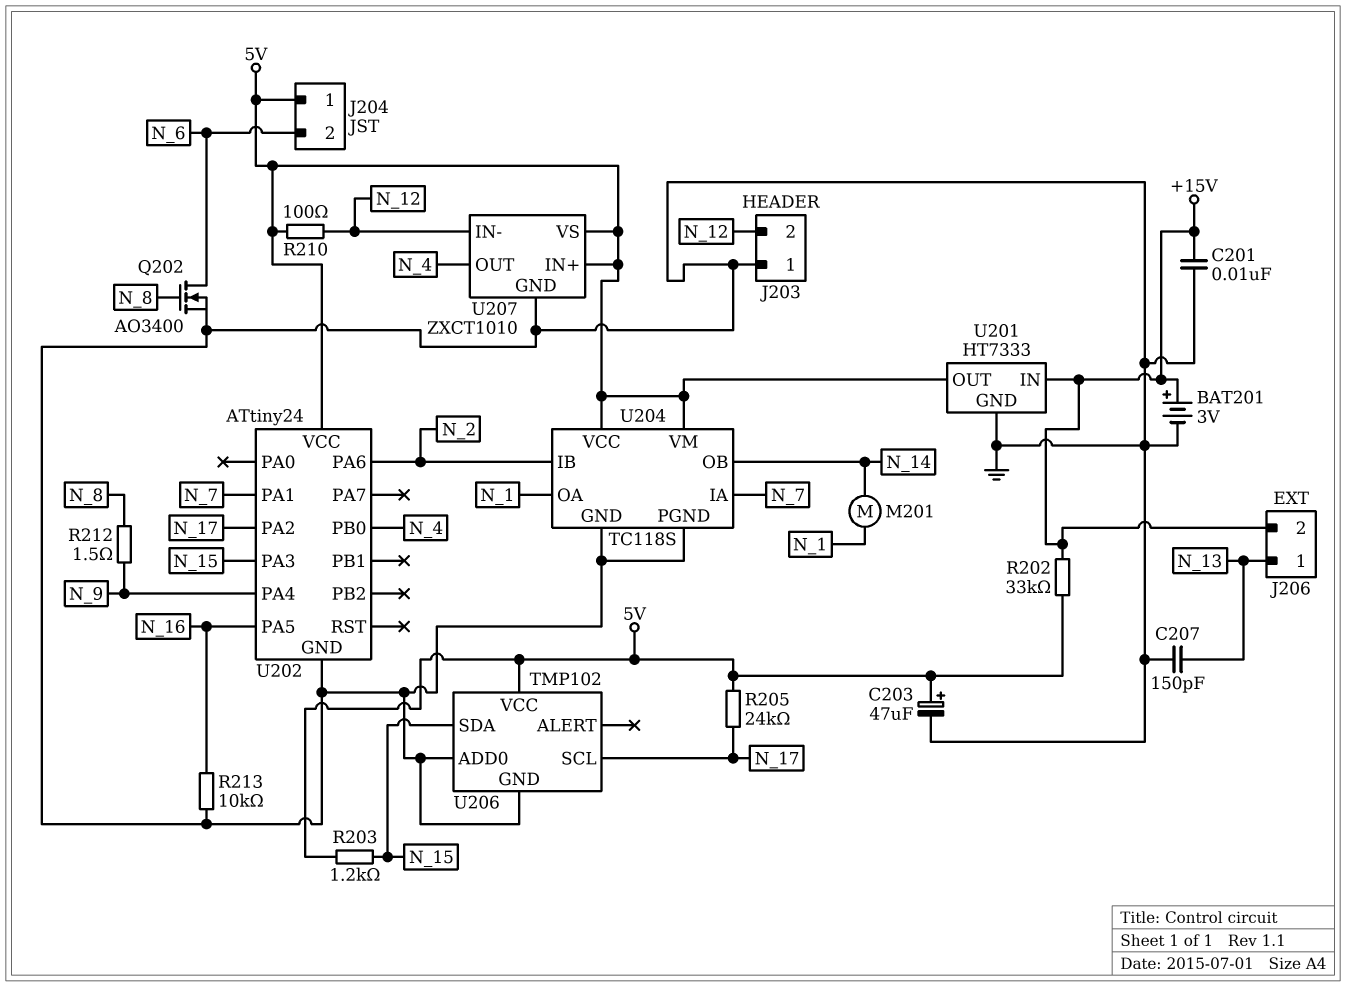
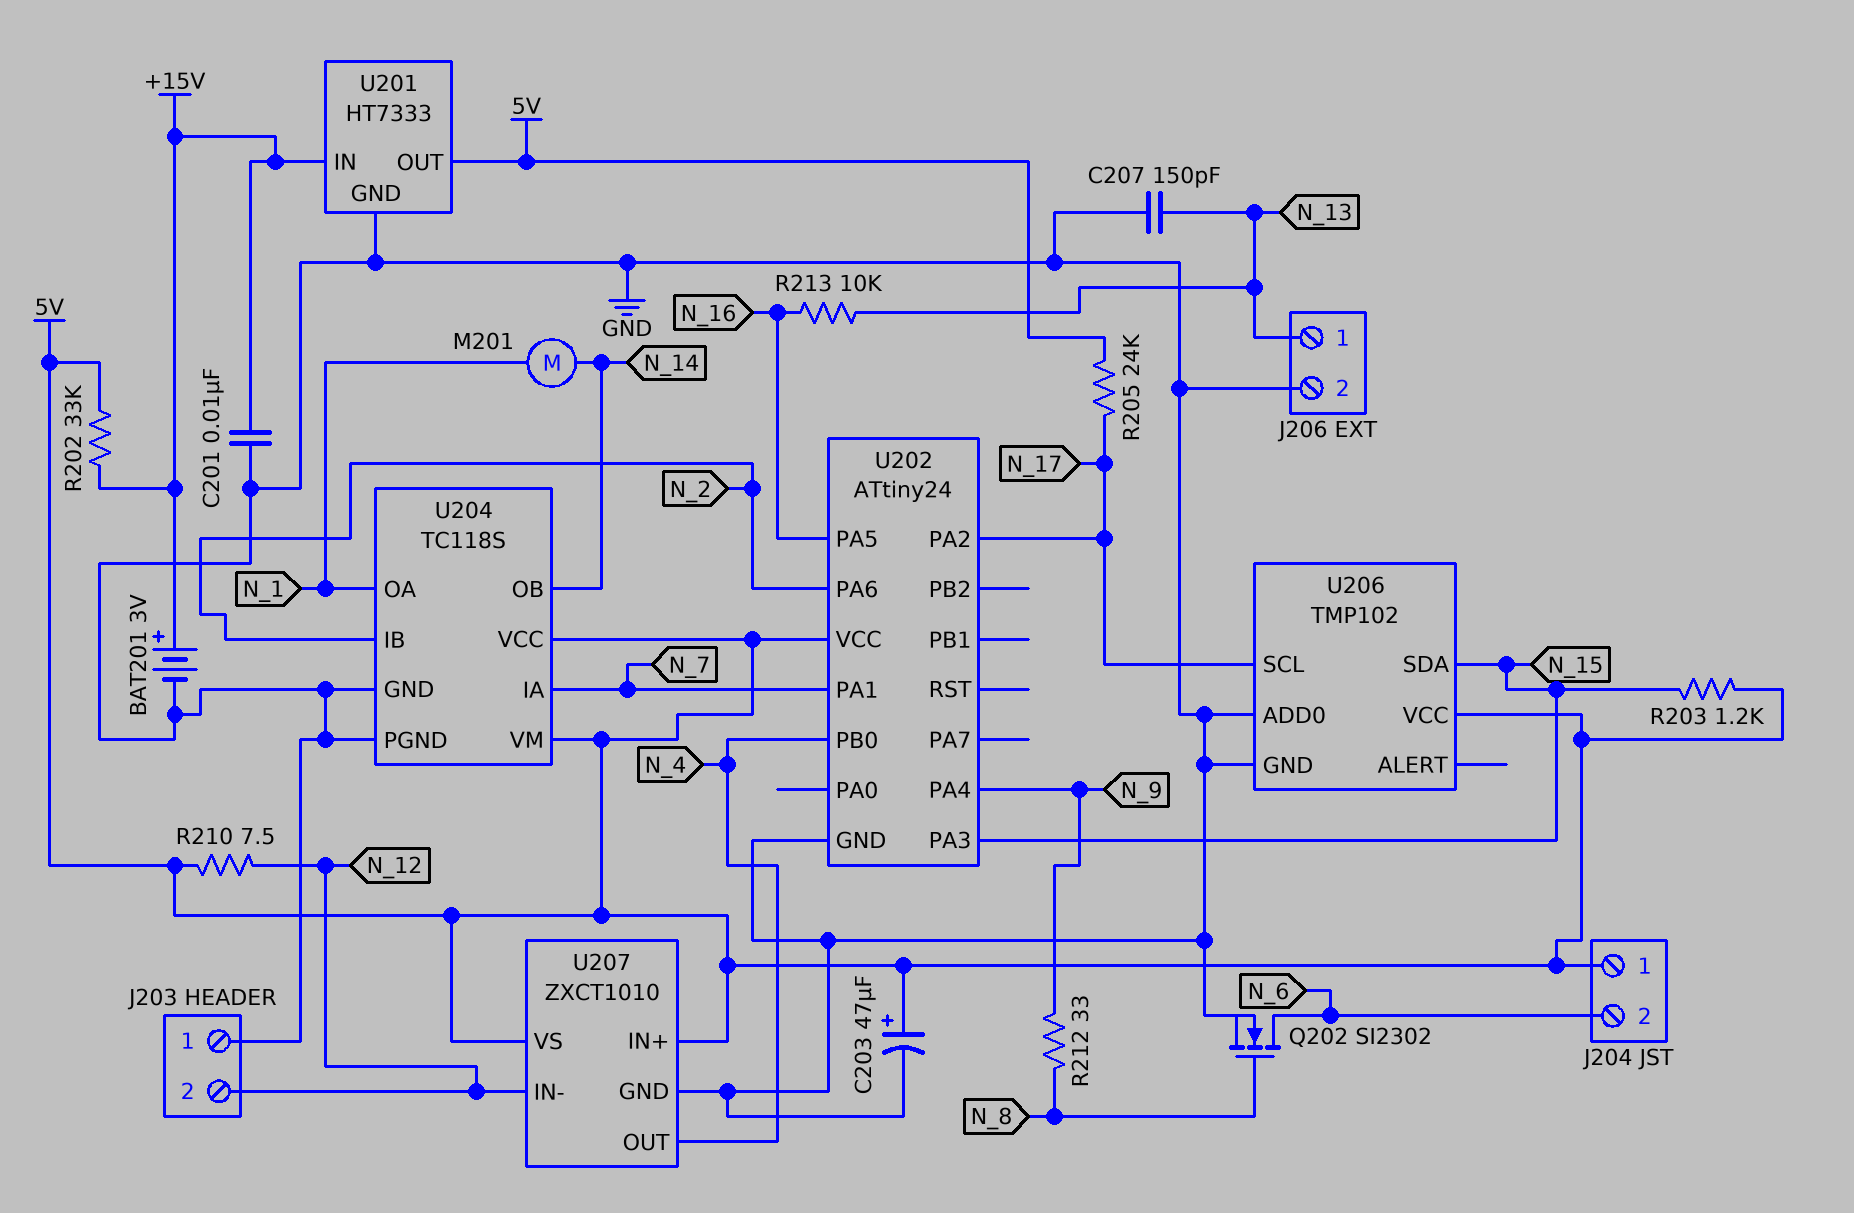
J206 pin 2: +15V -> GND
Q202: NMOS AO3400 (G N_8, D N_6, S GND) -> NMOS SI2302 (G N_8, D N_6, S GND)
R210: 100 (5V, N_12) -> 7.5 (5V, N_12)
R212: 1.5 (N_8, N_9) -> 33 (N_8, N_9)
R213: 10k (GND, N_16) -> 10k (N_13, N_16)

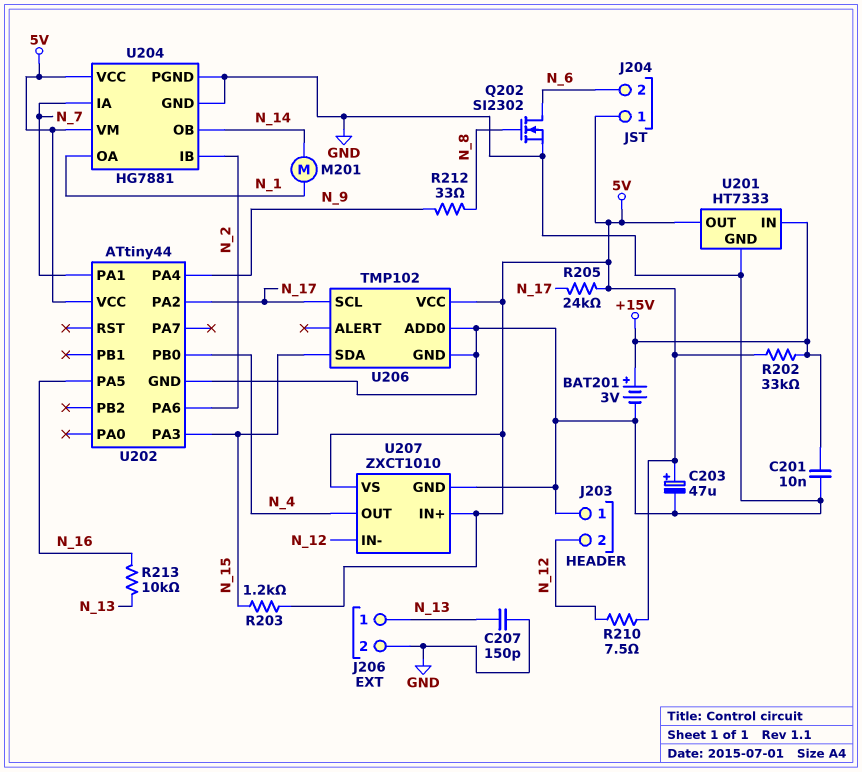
U202: ATtiny24 -> ATtiny44
U204: TC118S -> HG7881

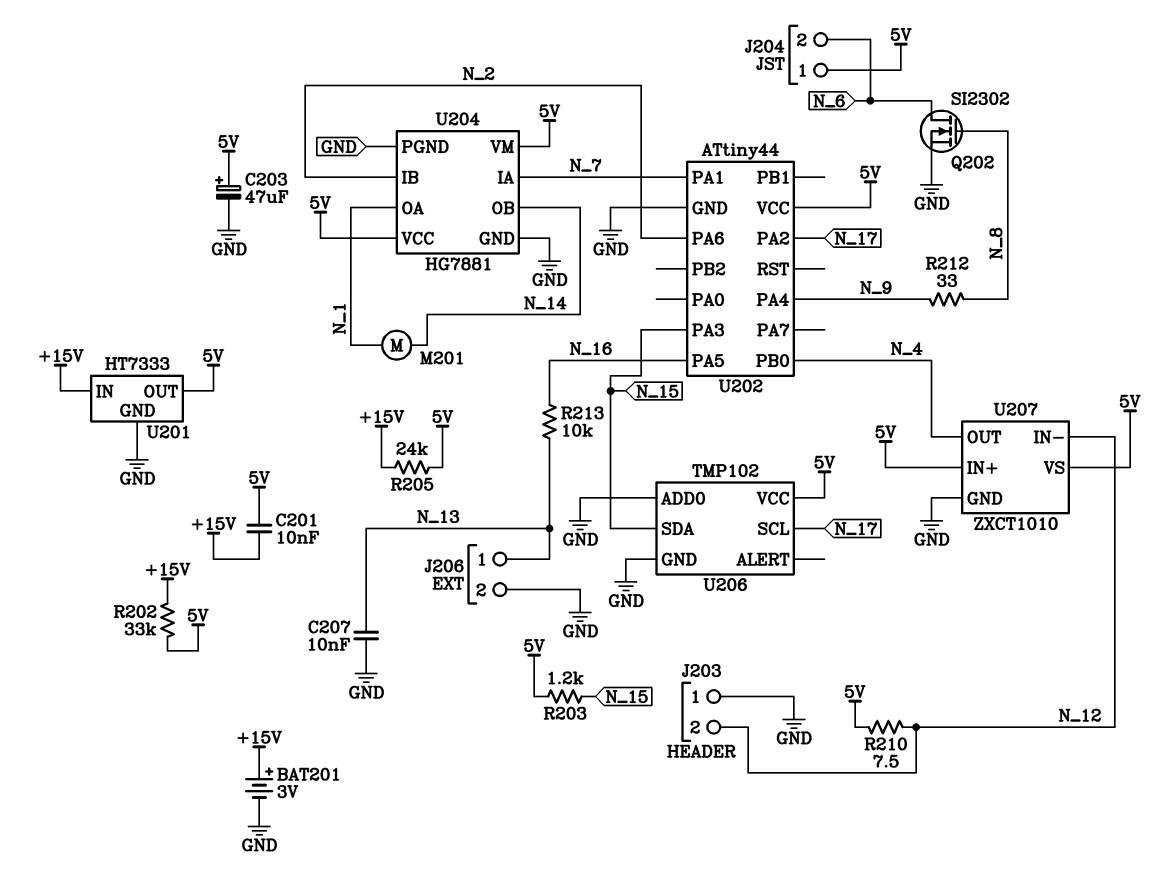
C201: 10nF (+15V, GND) -> 10nF (+15V, 5V)
C207: 150pF (GND, N_13) -> 10nF (GND, N_13)
R205: 24k (5V, N_17) -> 24k (+15V, 5V)

